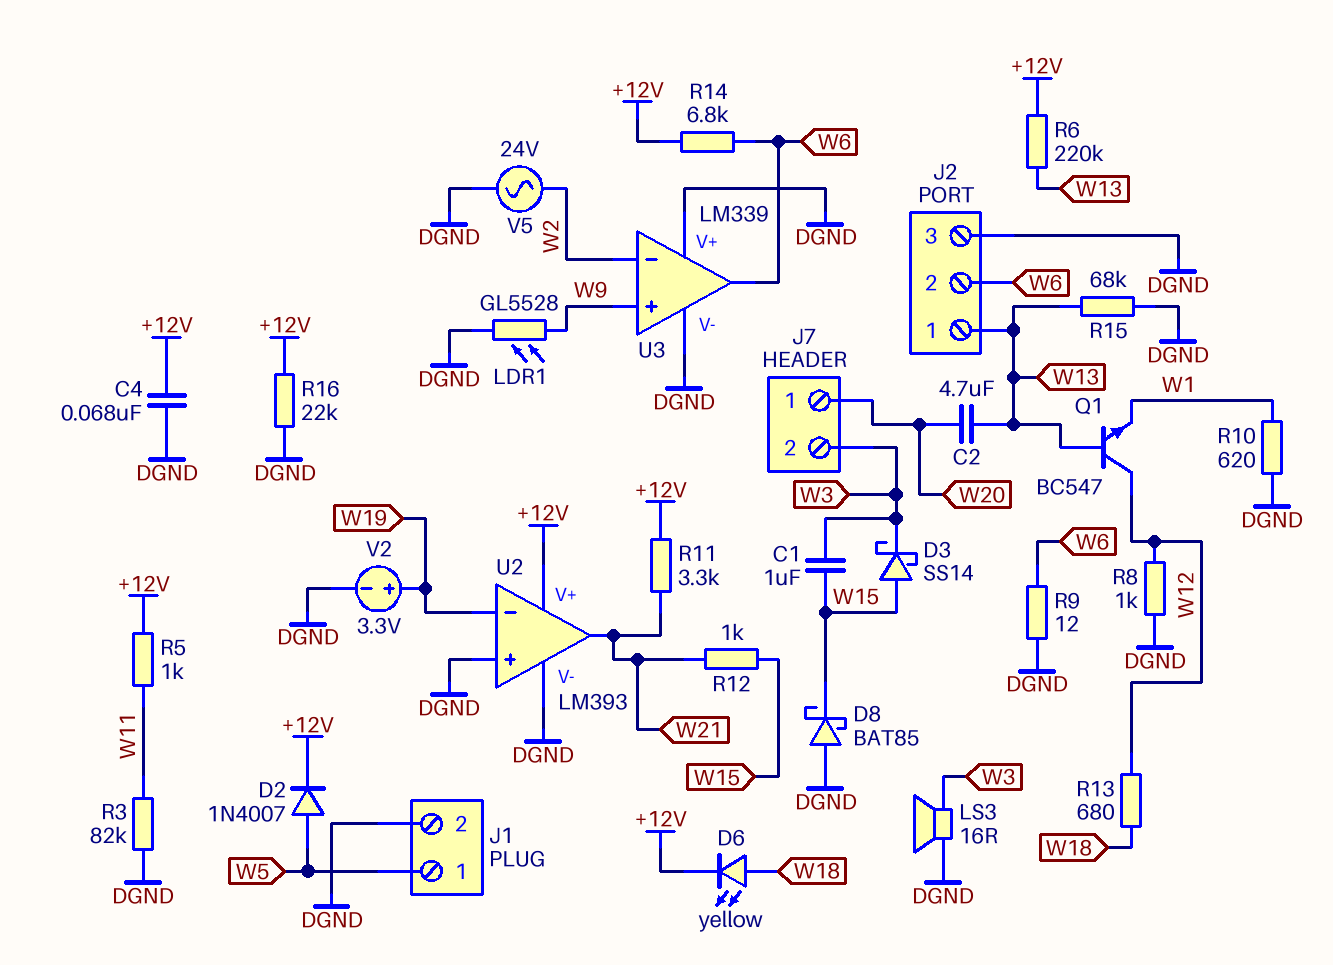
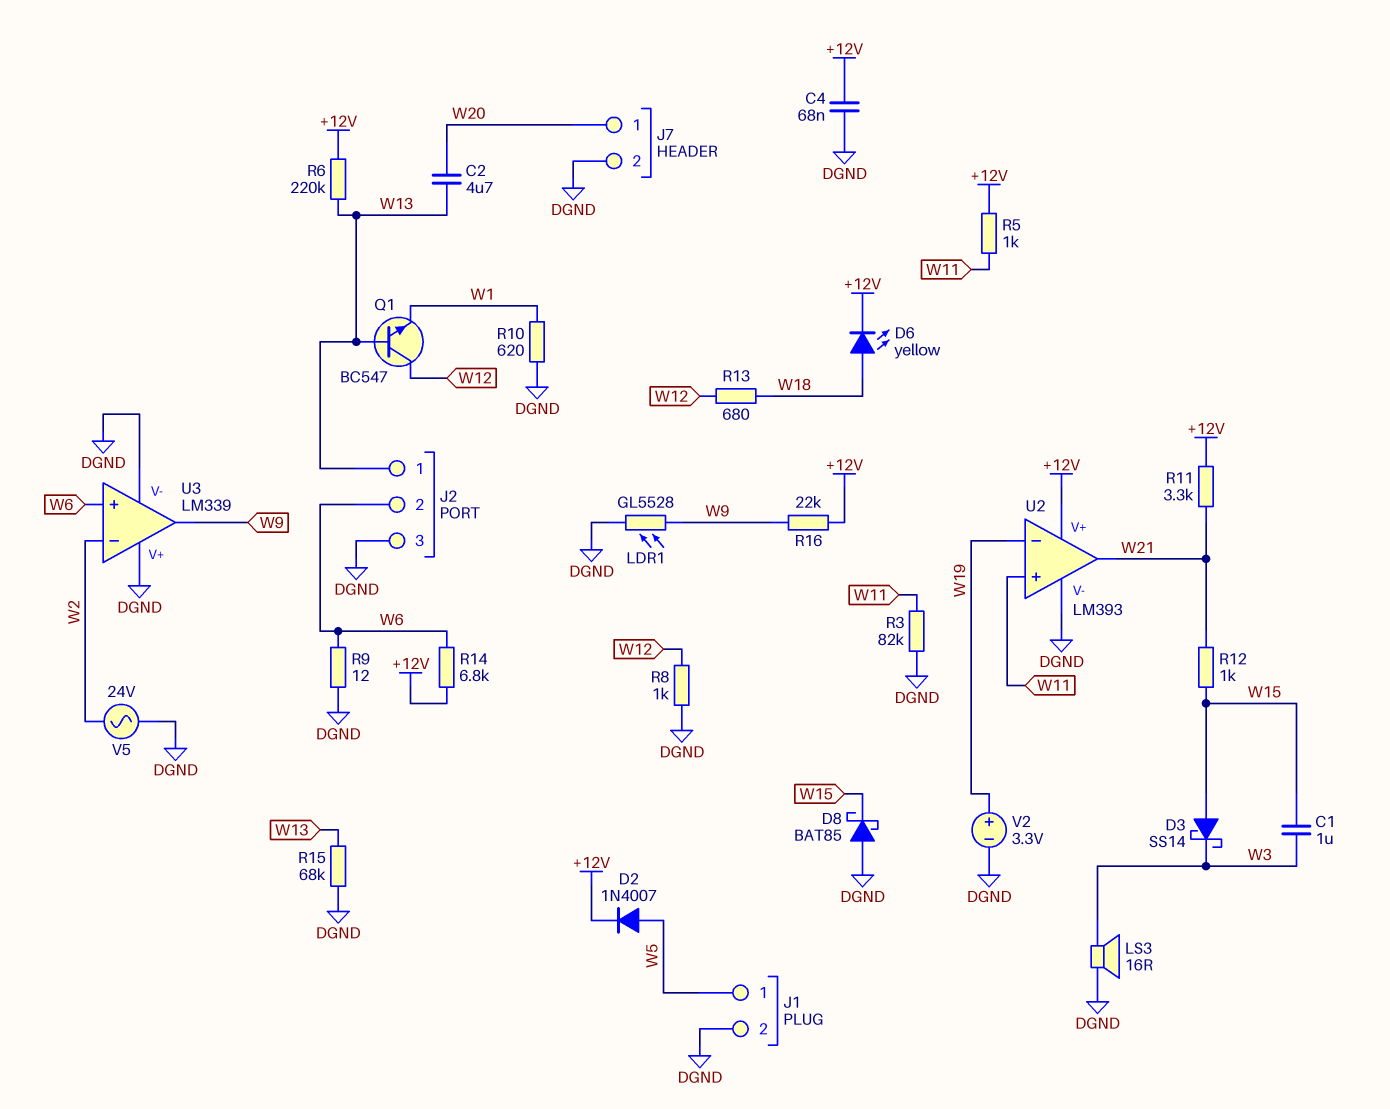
J7 pin 2: W3 -> DGND
R16: 22k (+12V, DGND) -> 22k (+12V, W9)
U2 pin in+: DGND -> W11
U3 pin in+: W9 -> W6
U3 pin out: W6 -> W9

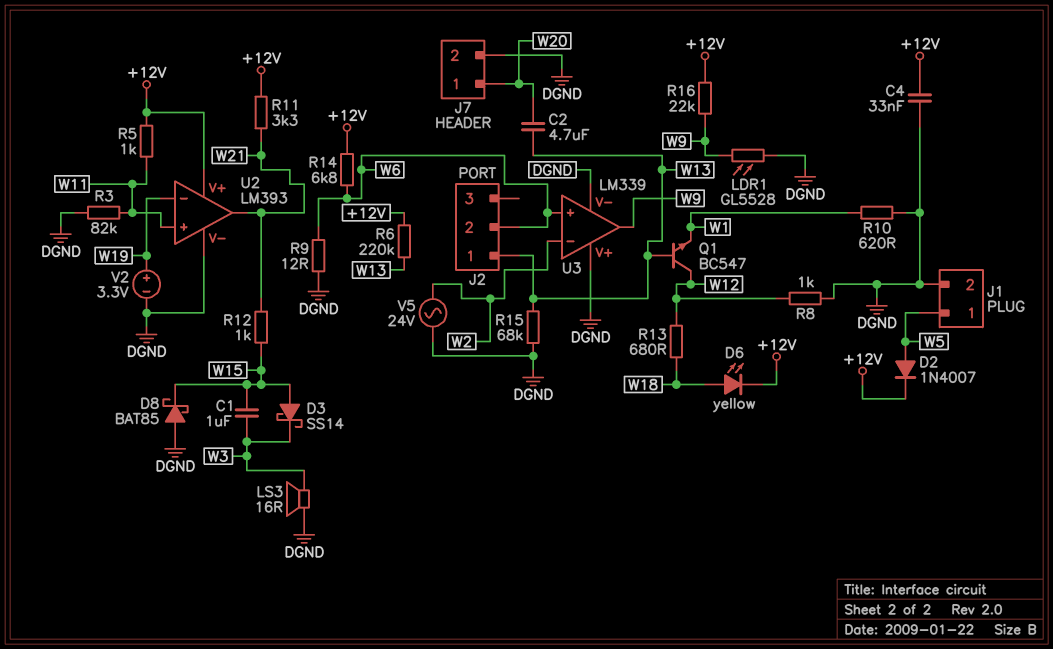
C4: 68nF (+12V, DGND) -> 33nF (+12V, DGND)
J2 pin 3: DGND -> none

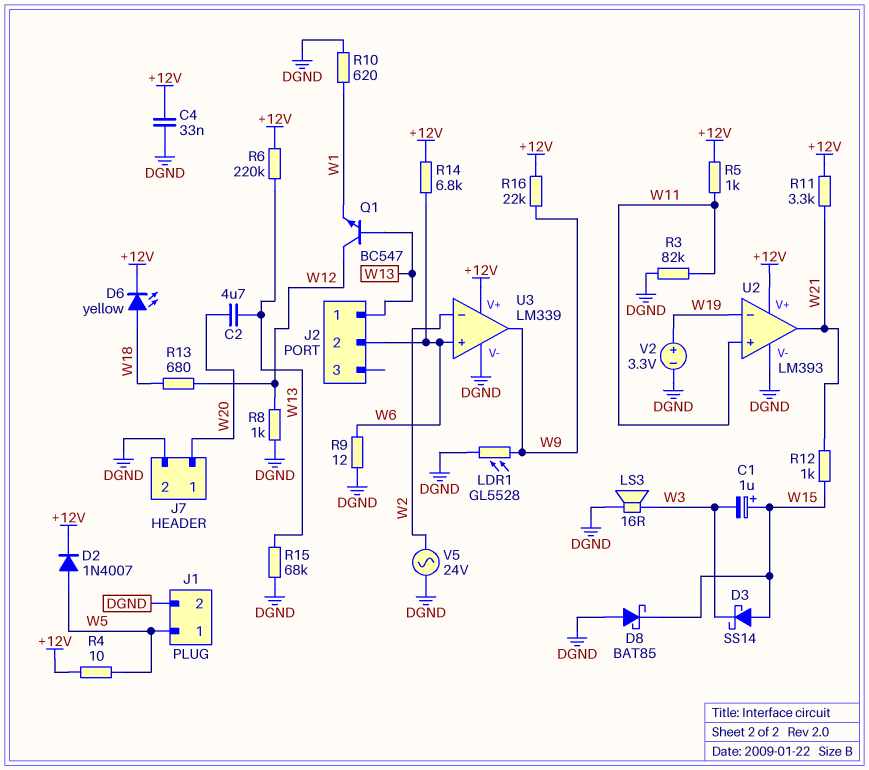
C1: 1uF (W3, W15) -> 1uF (plus W15, minus W3)
R4: none -> 10 (+12V, W5)
U3 pin V+: DGND -> +12V

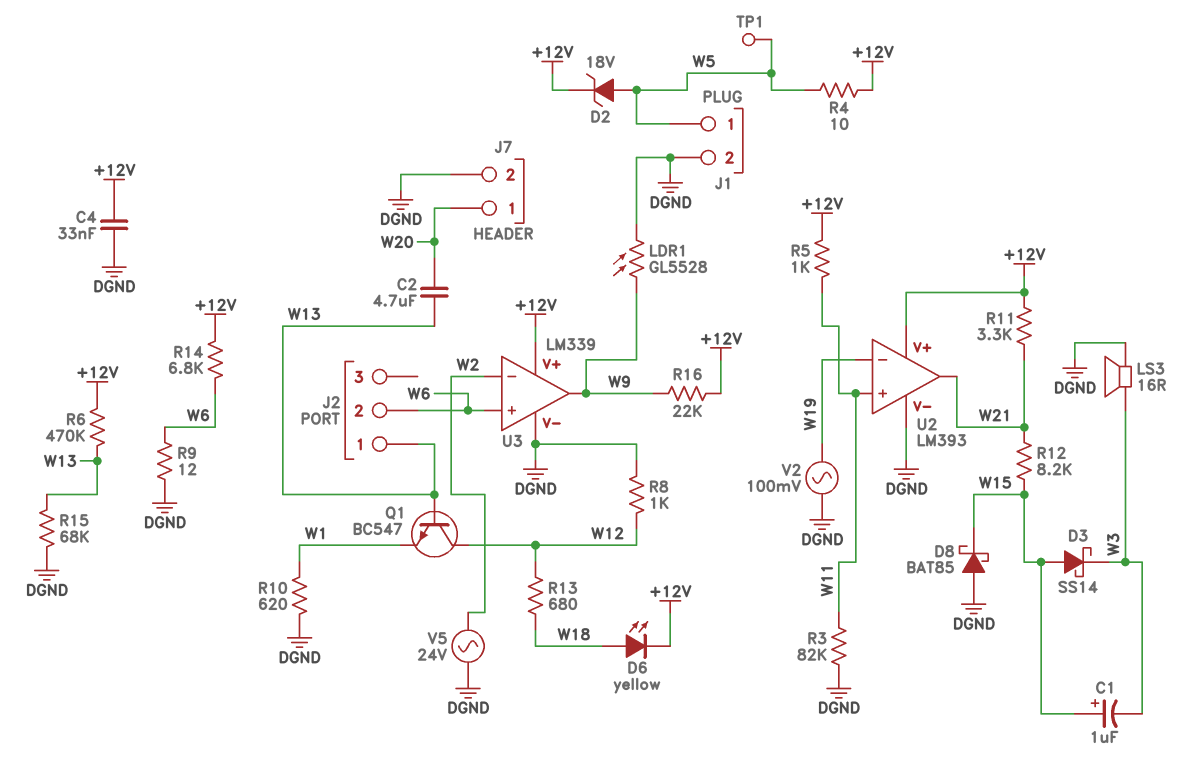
D2: diode 1N4007 (A W5, K +12V) -> zener 18V (A W5, K +12V)
R6: 220k (+12V, W13) -> 470k (+12V, W13)
R12: 1k (W15, W21) -> 8.2k (W15, W21)
TP1: none -> test point (W5)
V2: 3.3V (plus W19, minus DGND) -> AC 100mV (DGND, W19)

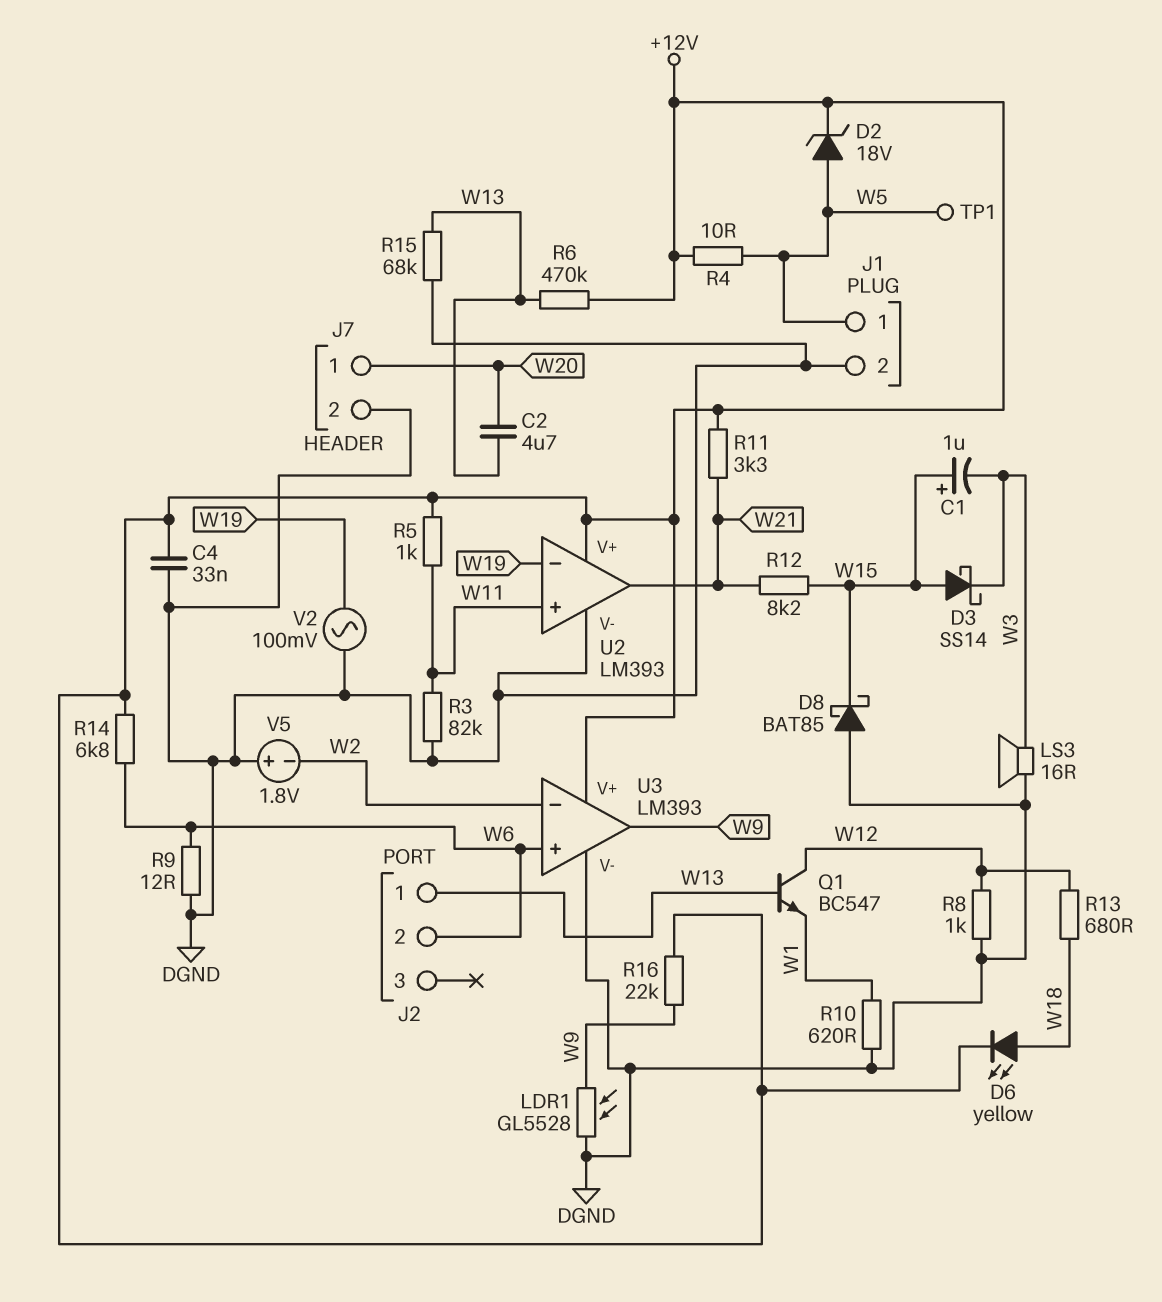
U3: LM339 -> LM393
V5: AC 24V (DGND, W2) -> 1.8V (plus DGND, minus W2)

